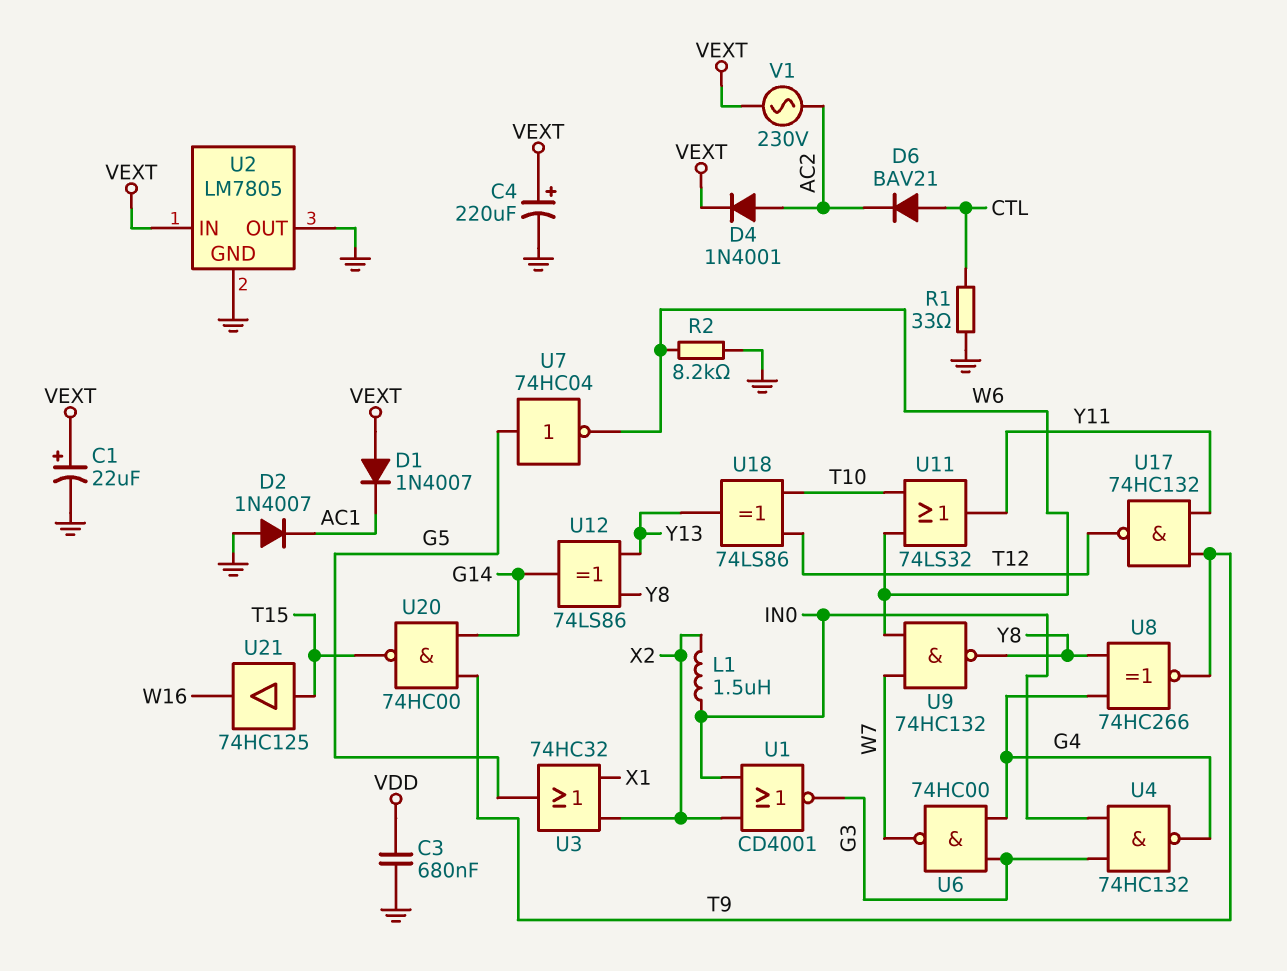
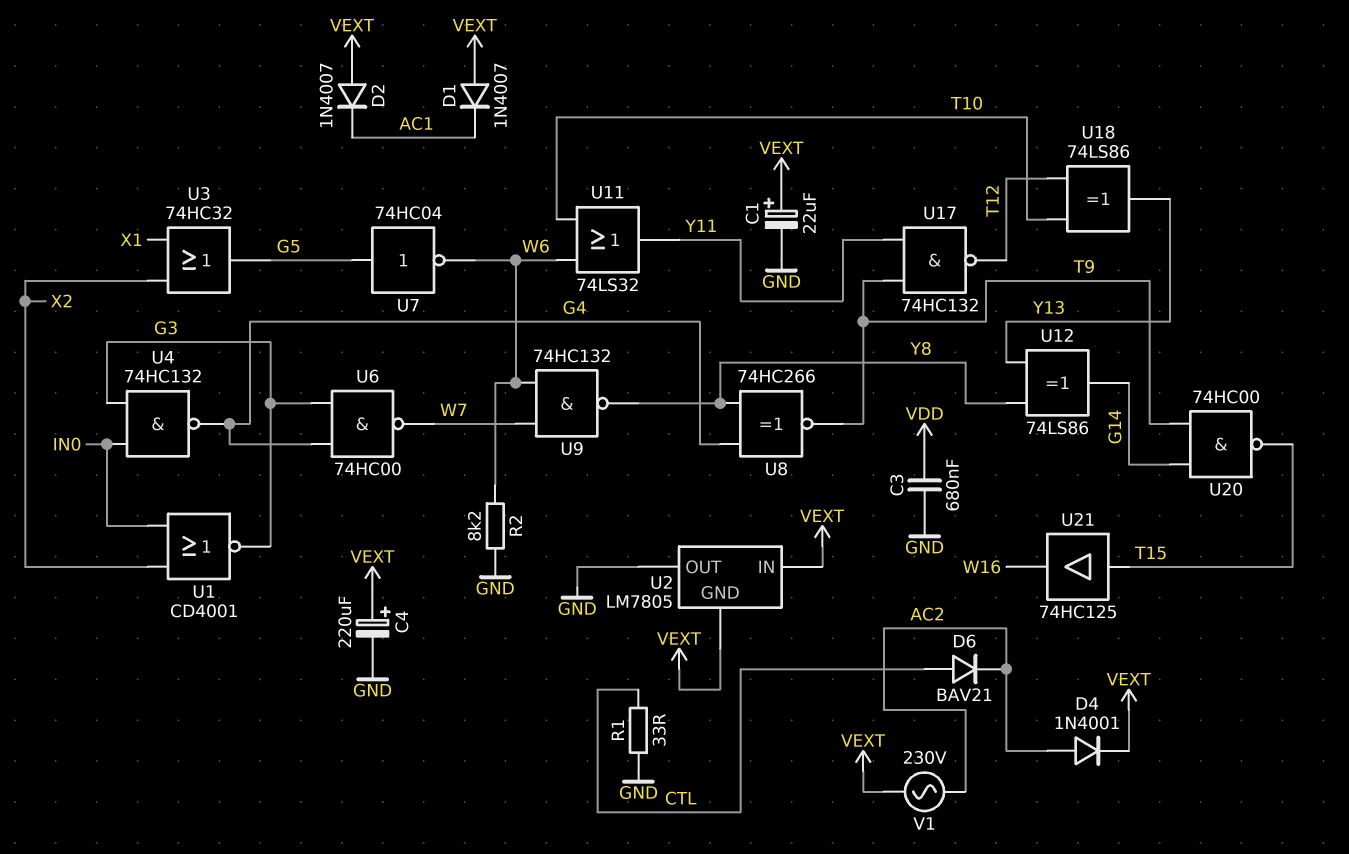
D2: diode 1N4007 (A GND, K AC1) -> diode 1N4007 (A VEXT, K AC1)
L1: 1.5uH (IN0, X2) -> none
U2 pin GND: GND -> VEXT

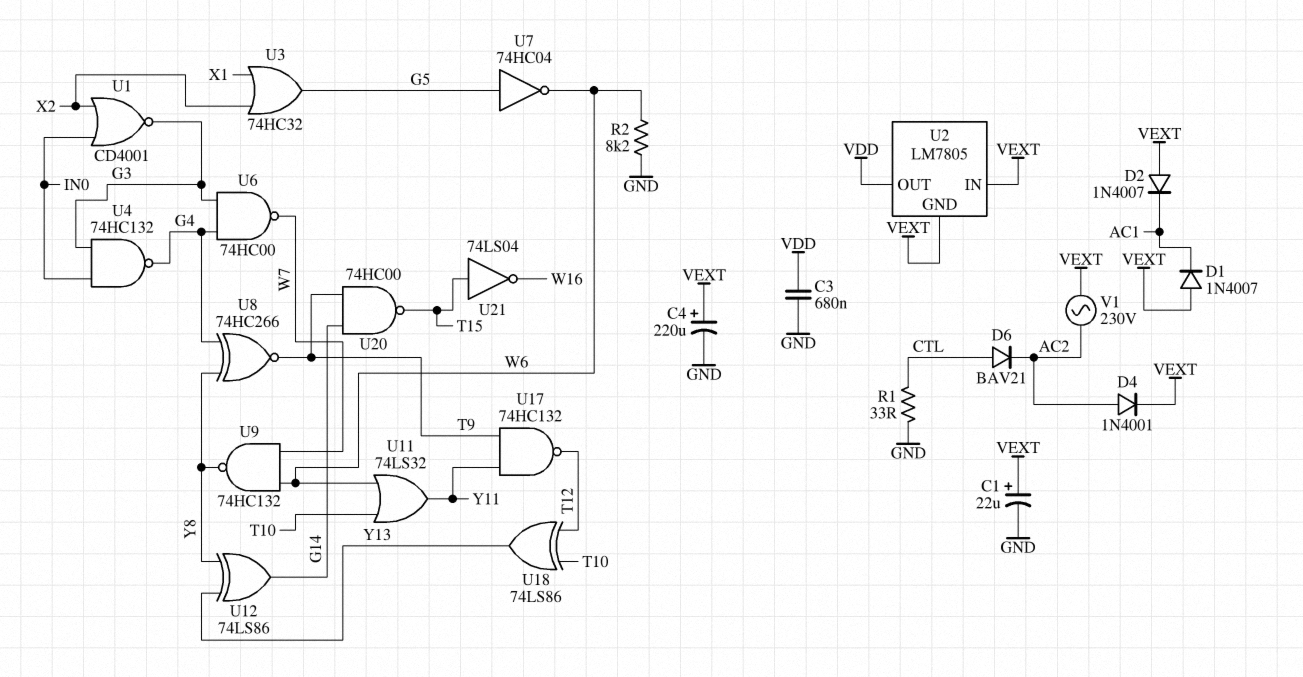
U2 pin OUT: GND -> VDD
U21: buffer 74HC125 (in T15, out W16) -> NOT 74LS04 (in T15, out W16)

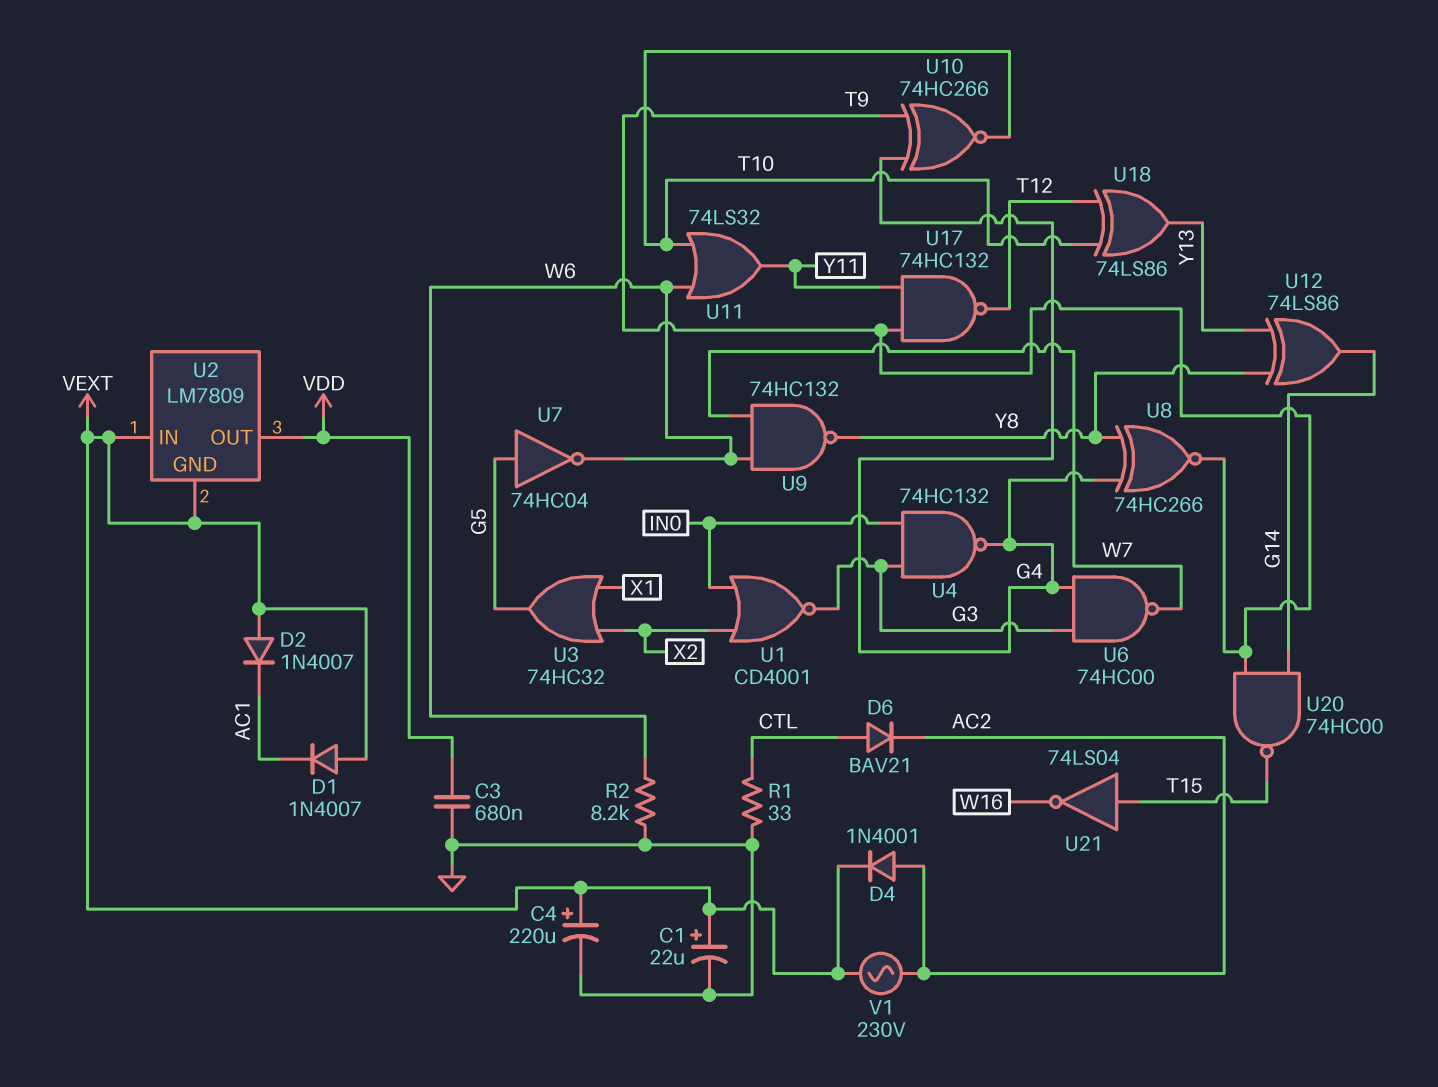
U2: LM7805 -> LM7809
U10: none -> XNOR 74HC266 (in G4, in T9, out T10)

